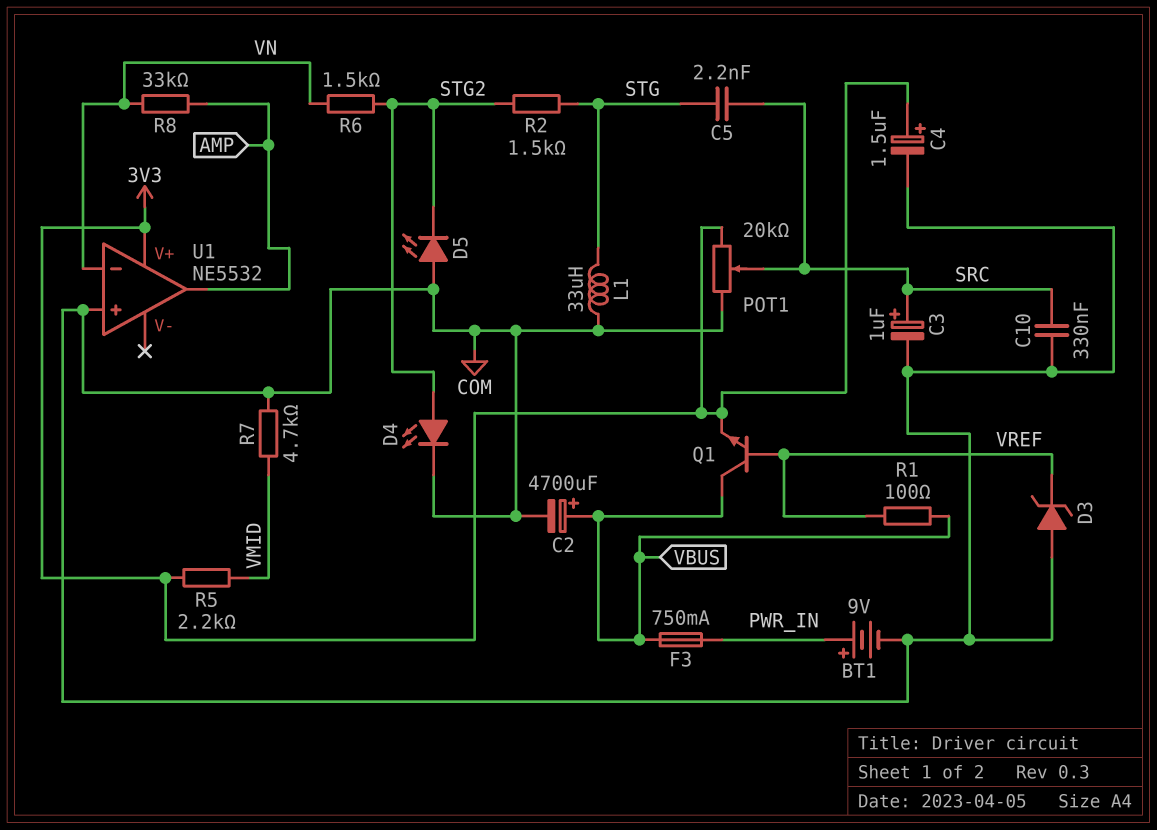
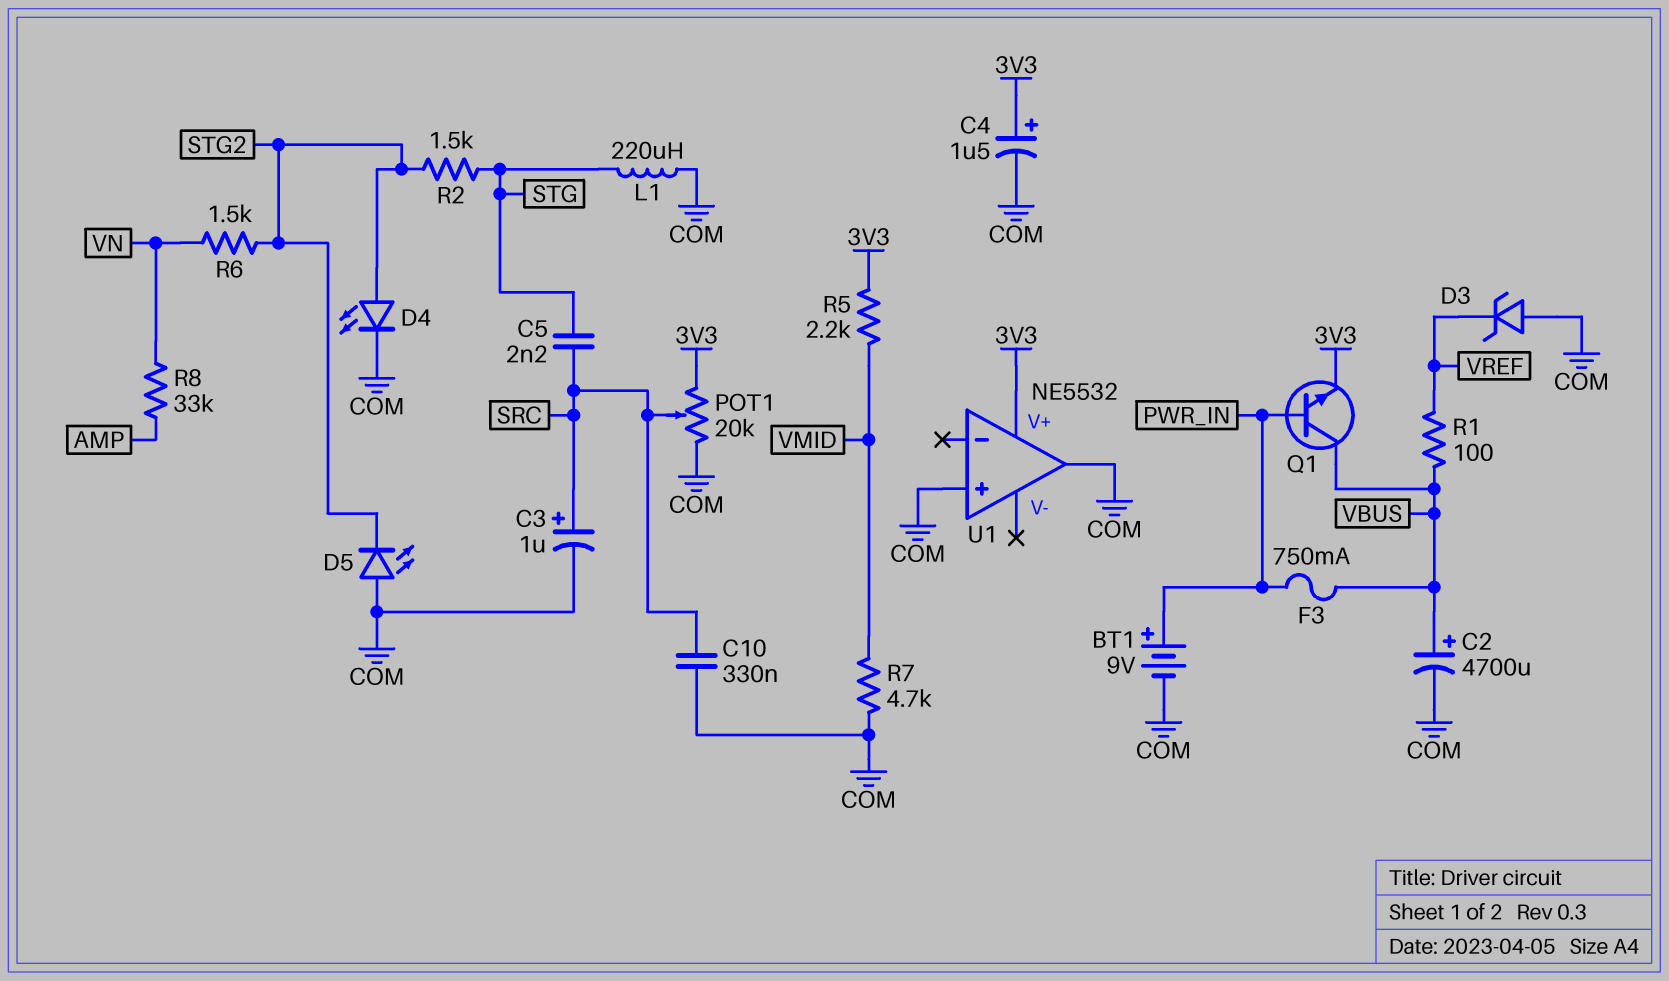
L1: 33uH (COM, STG) -> 220uH (COM, STG)
Q1: NPN (B VREF, C VBUS, E 3V3) -> NPN (B PWR_IN, C VBUS, E 3V3)
U1 pin in-: VN -> none
U1 pin out: AMP -> COM

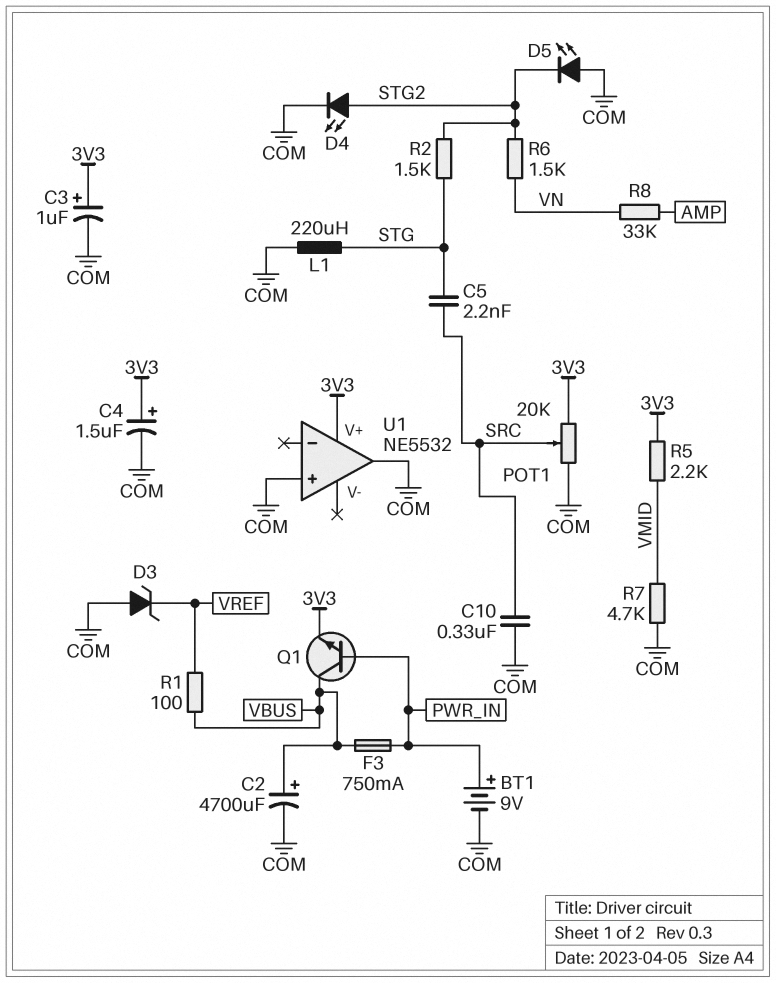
C3: 1uF (plus SRC, minus COM) -> 1uF (plus 3V3, minus COM)

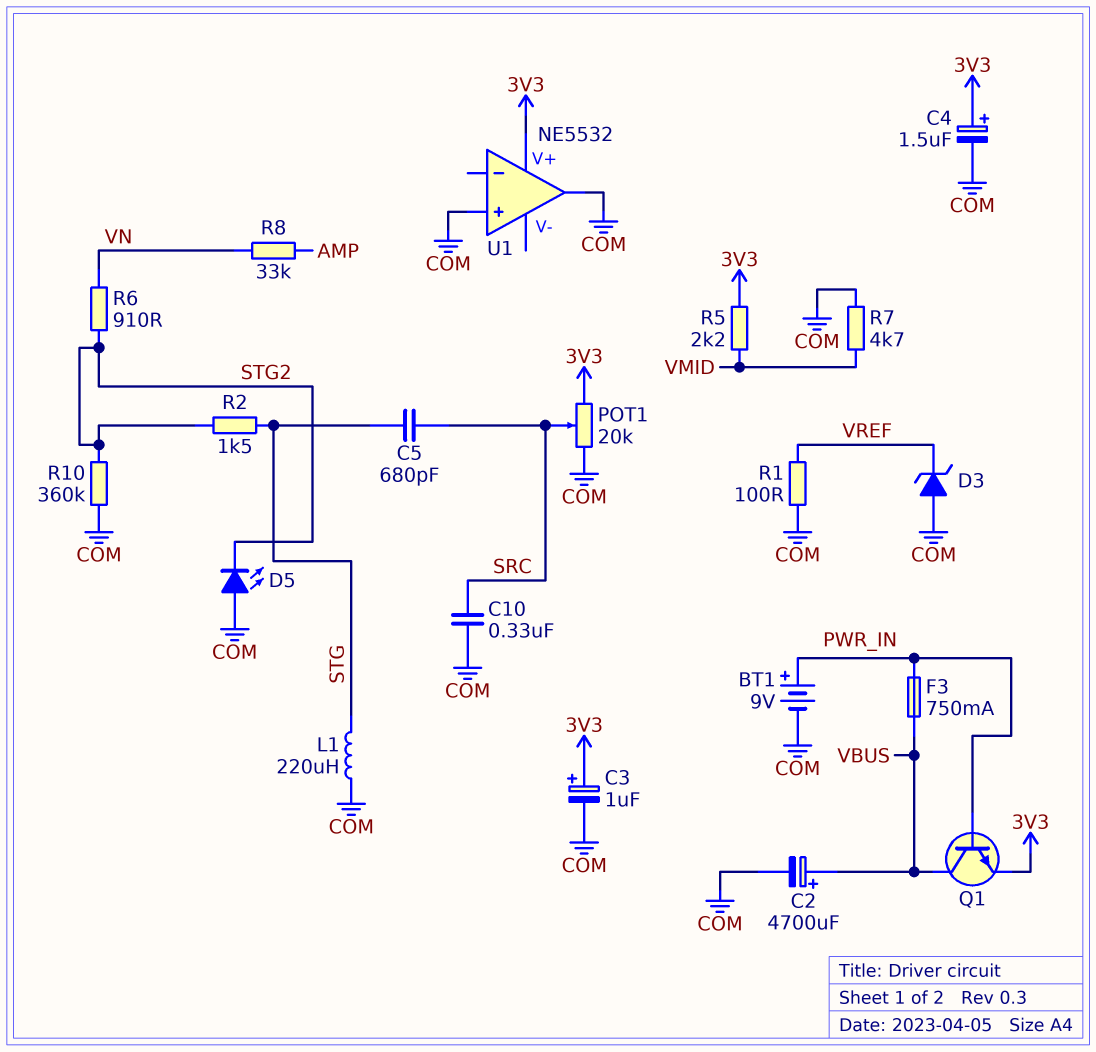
C5: 2.2nF (SRC, STG) -> 680pF (SRC, STG)
D4: LED (A STG2, K COM) -> none
R1: 100 (VBUS, VREF) -> 100 (COM, VREF)
R6: 1.5k (STG2, VN) -> 910 (STG2, VN)
R10: none -> 360k (COM, STG2)

